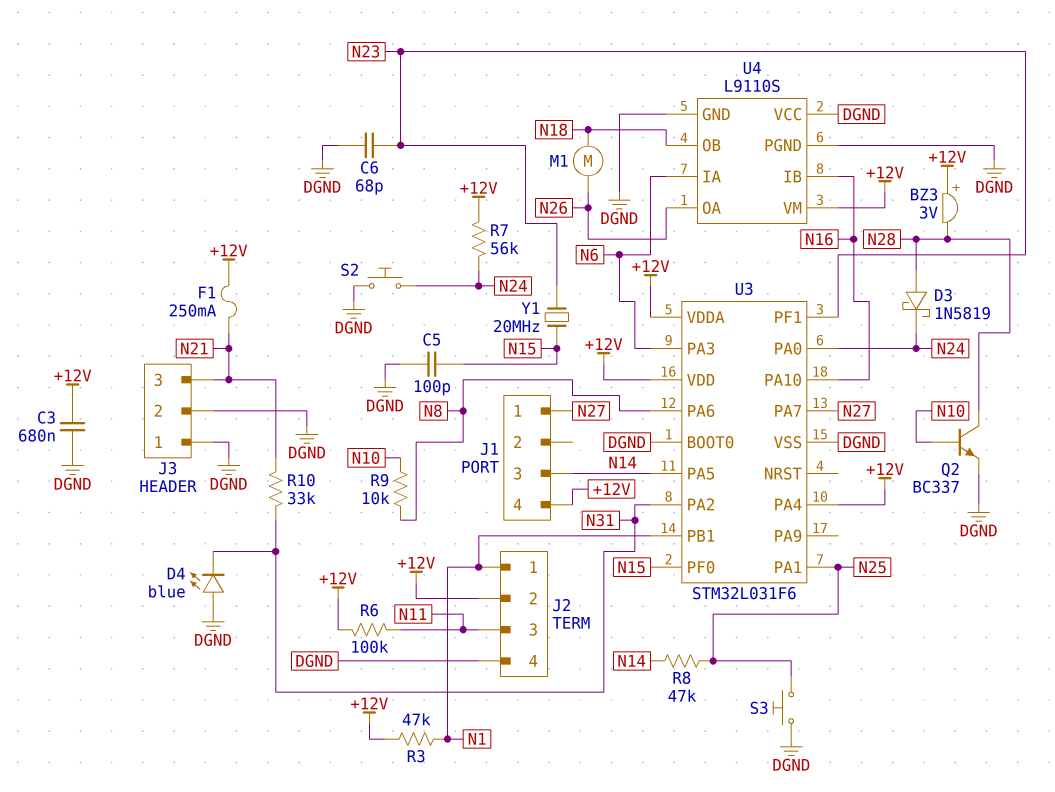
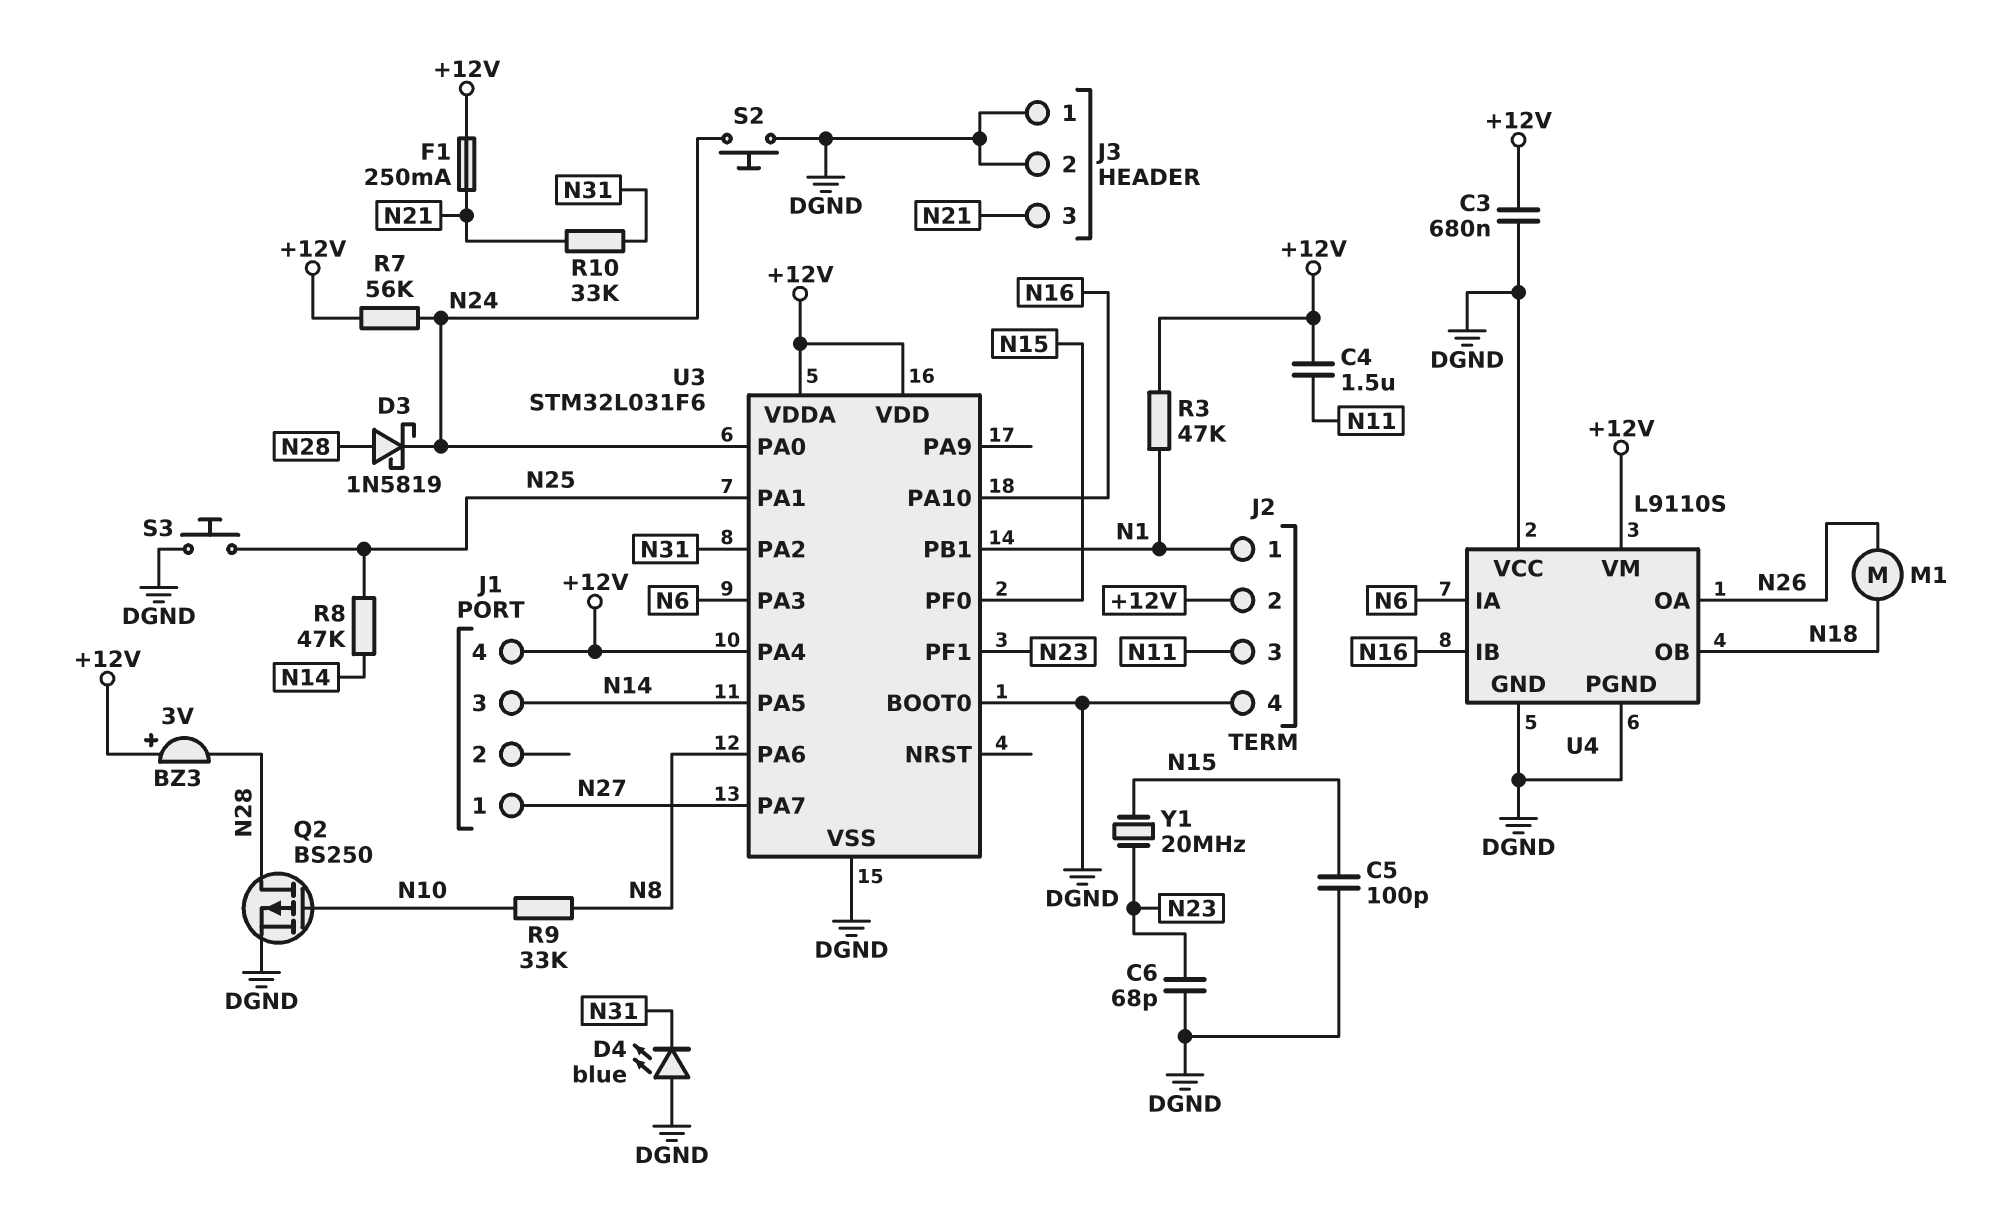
C4: none -> 1.5uF (+12V, N11)
Q2: NPN BC337 (B N10, C N28, E DGND) -> PMOS BS250 (G N10, D N28, S DGND)
R6: 100k (+12V, N11) -> none
R9: 10k (N8, N10) -> 33k (N8, N10)

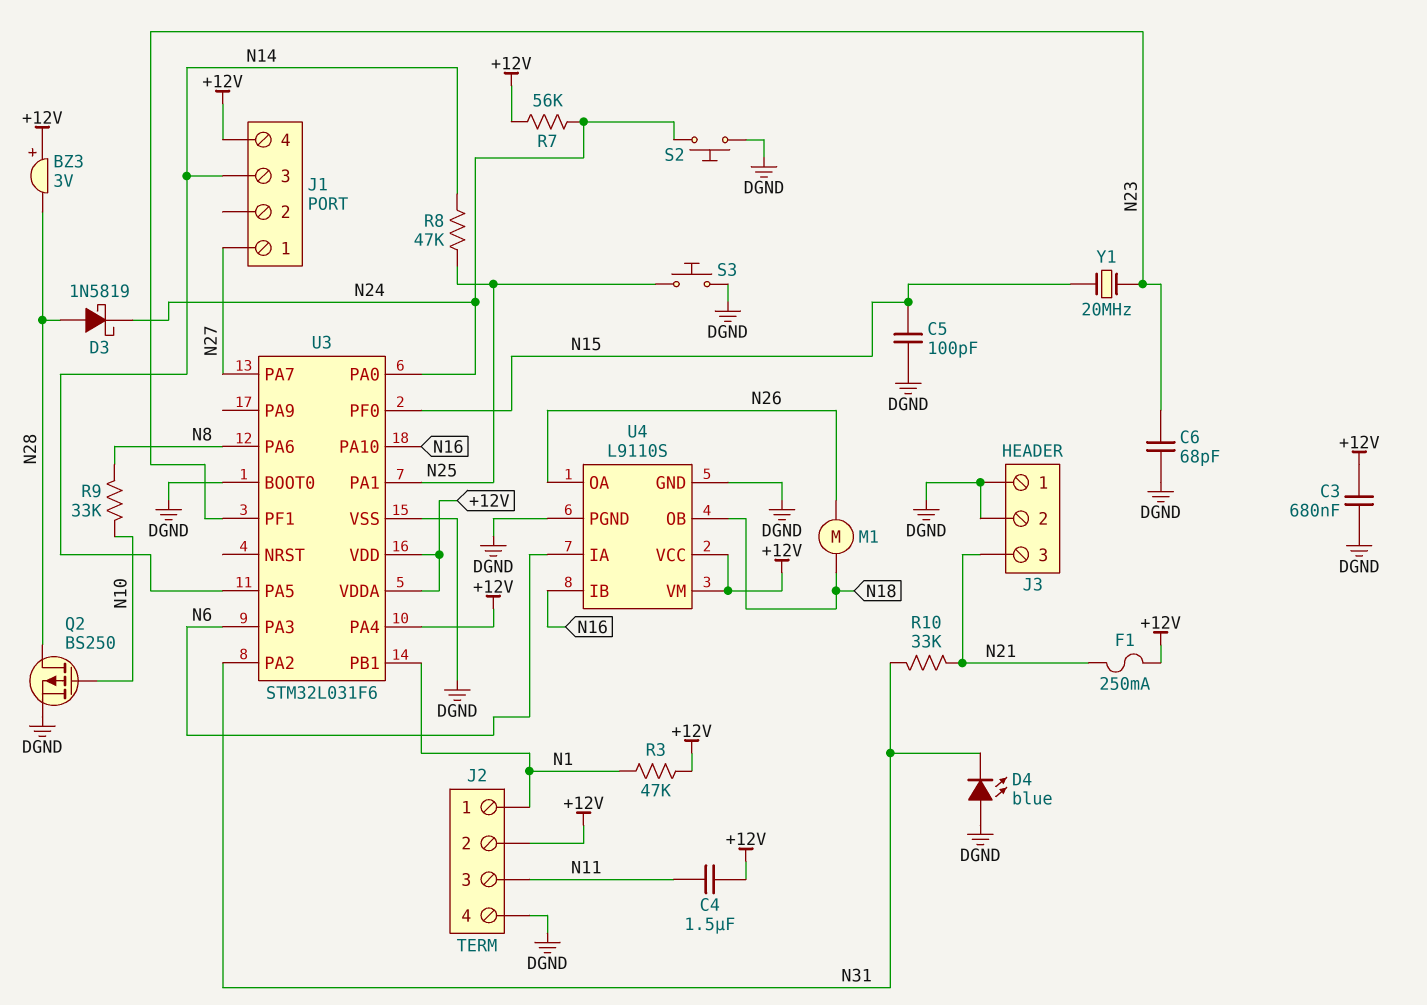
U4 pin VCC: DGND -> +12V

